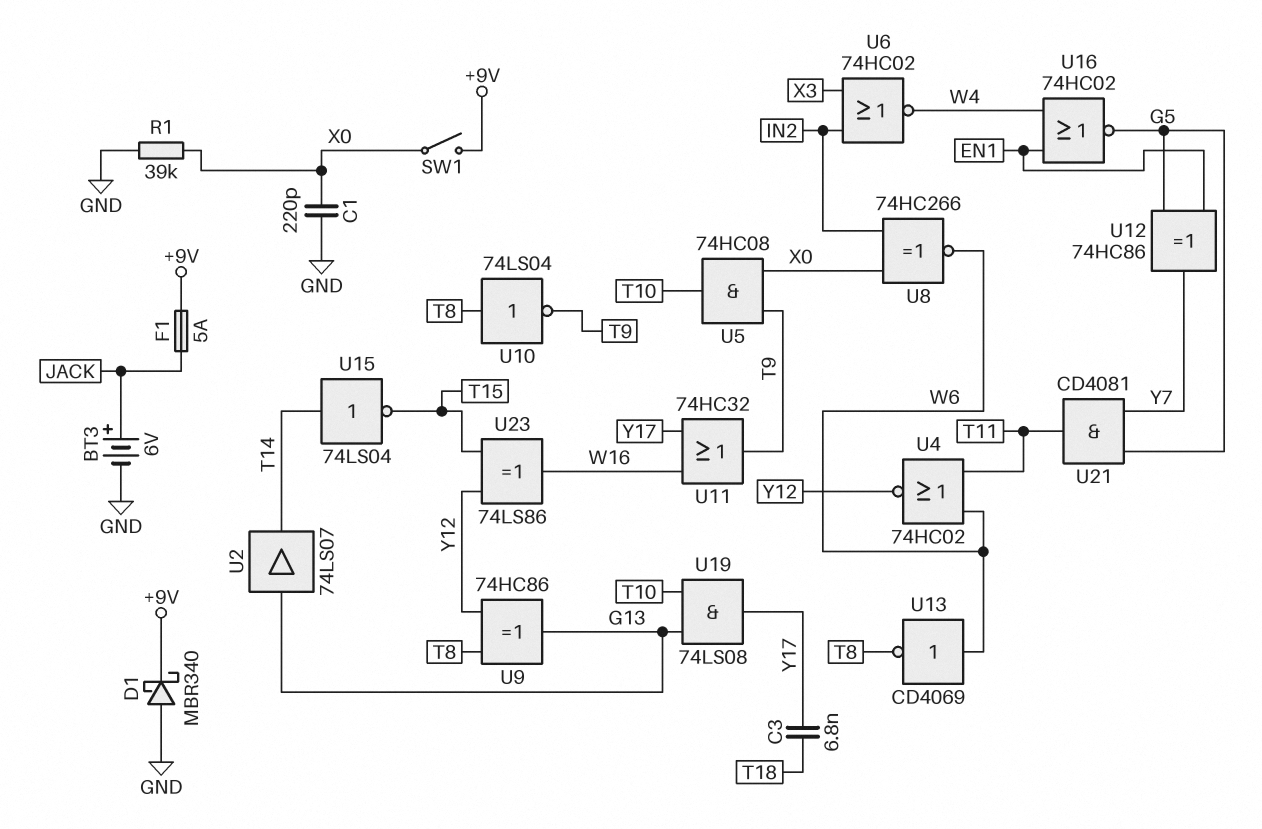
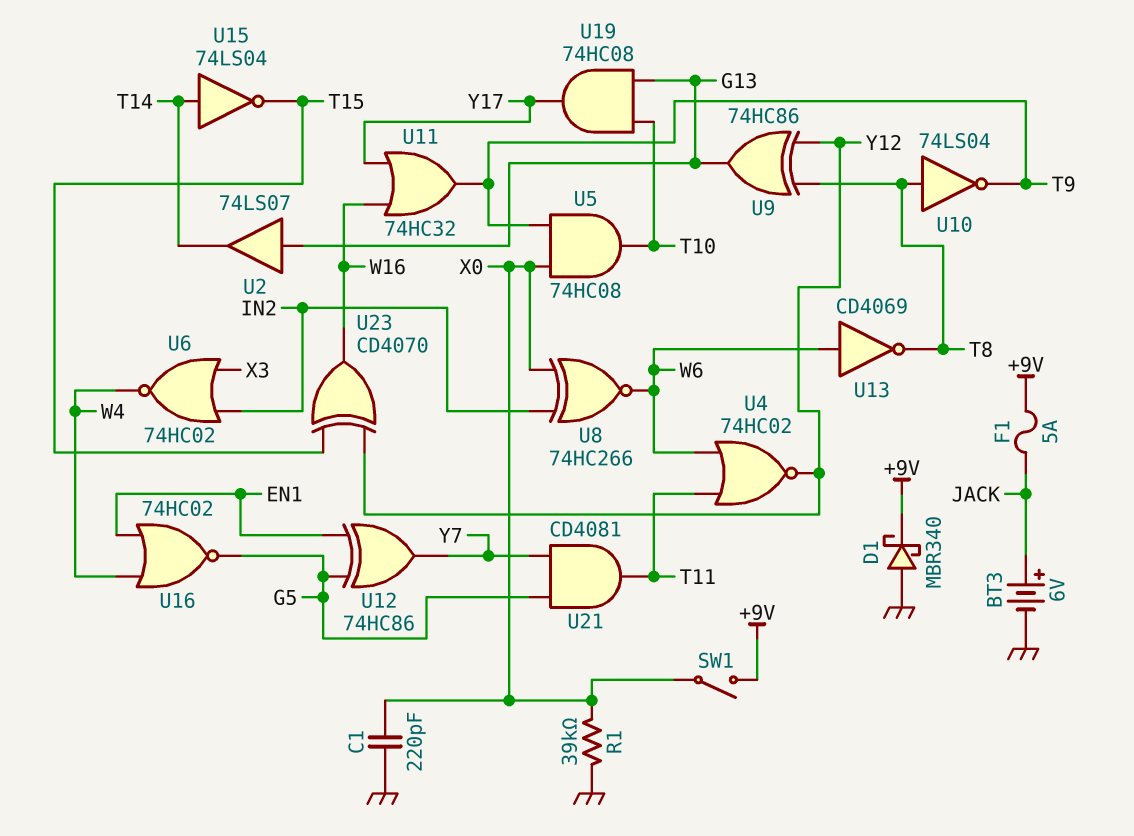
C3: 6.8nF (T18, Y17) -> none
U19: AND 74LS08 (in G13, in T10, out Y17) -> AND 74HC08 (in G13, in T10, out Y17)
U23: XOR 74LS86 (in T15, in Y12, out W16) -> XOR CD4070 (in T15, in Y12, out W16)

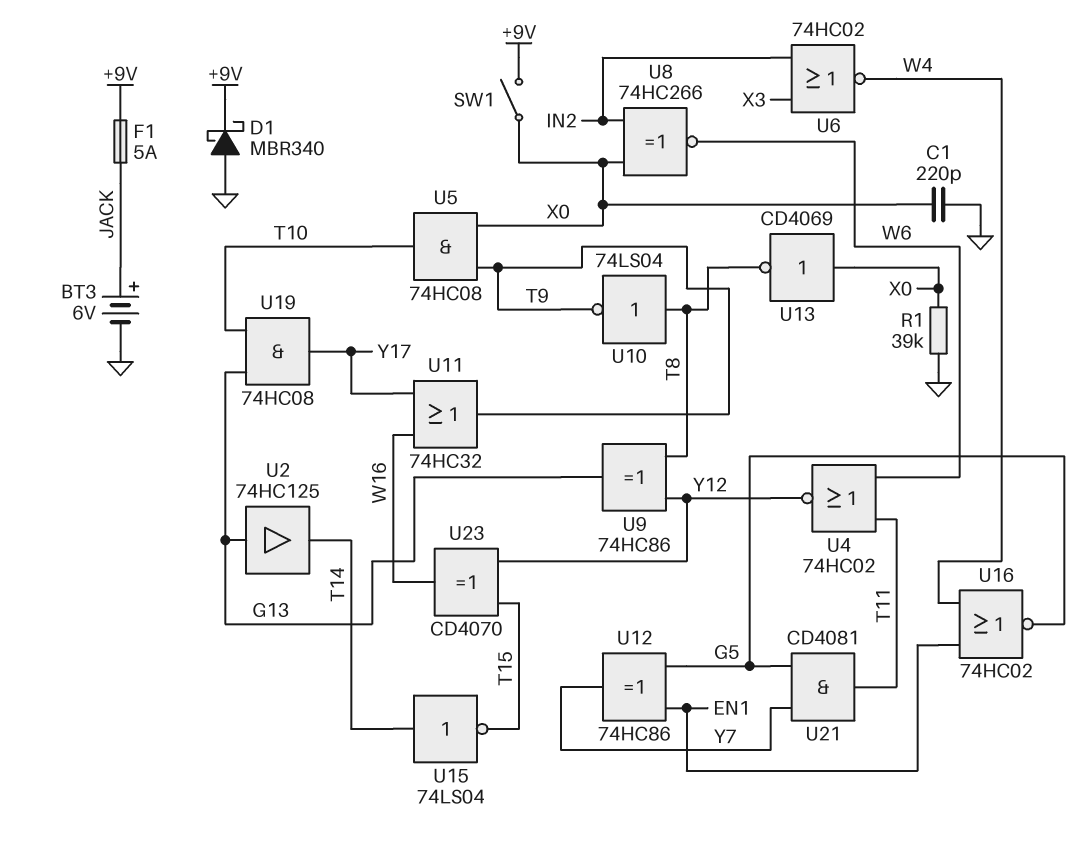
U2: buffer 74LS07 (in G13, out T14) -> buffer 74HC125 (in G13, out T14)
U13: NOT CD4069 (in W6, out T8) -> NOT CD4069 (in X0, out T8)

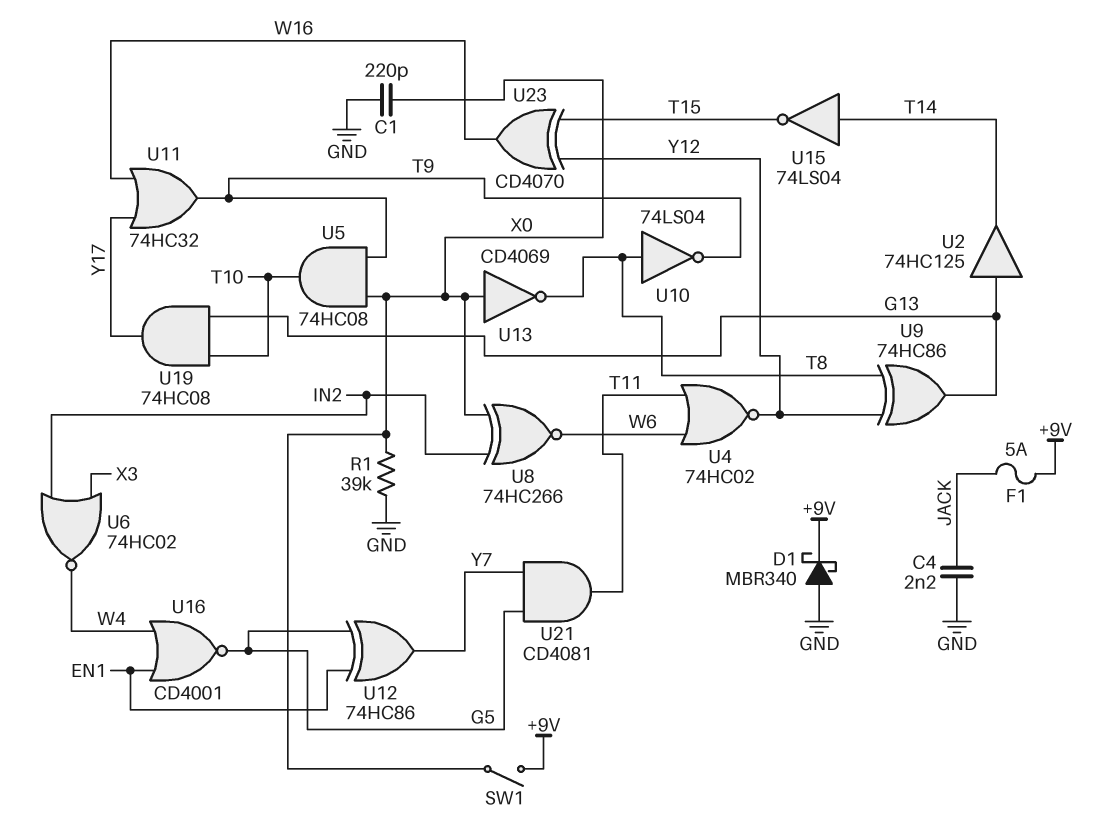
BT3: 6V (plus JACK, minus GND) -> none
C4: none -> 2.2nF (GND, JACK)
U16: NOR 74HC02 (in EN1, in W4, out G5) -> NOR CD4001 (in EN1, in W4, out G5)

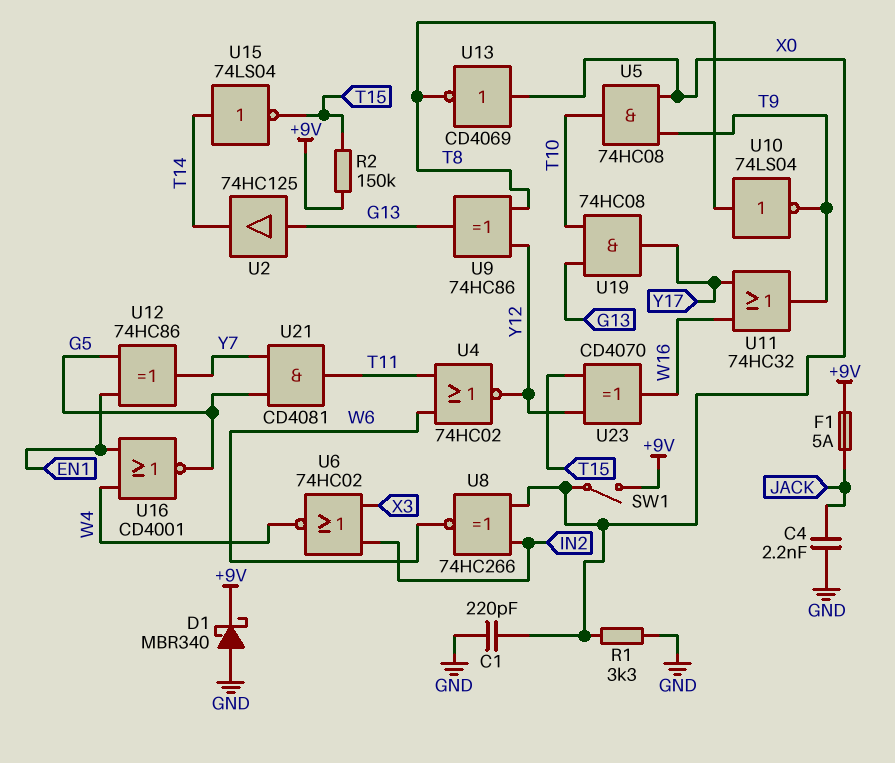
R1: 39k (GND, X0) -> 3.3k (GND, X0)
R2: none -> 150k (+9V, T15)

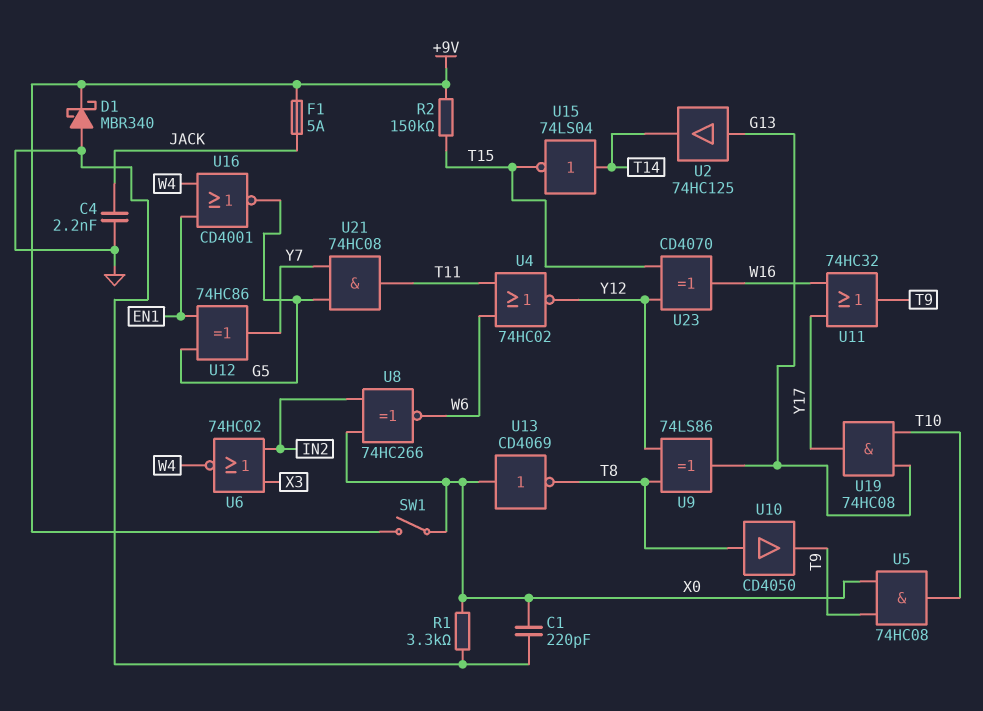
U9: XOR 74HC86 (in T8, in Y12, out G13) -> XOR 74LS86 (in T8, in Y12, out G13)
U10: NOT 74LS04 (in T8, out T9) -> buffer CD4050 (in T8, out T9)
U21: AND CD4081 (in G5, in Y7, out T11) -> AND 74HC08 (in G5, in Y7, out T11)

